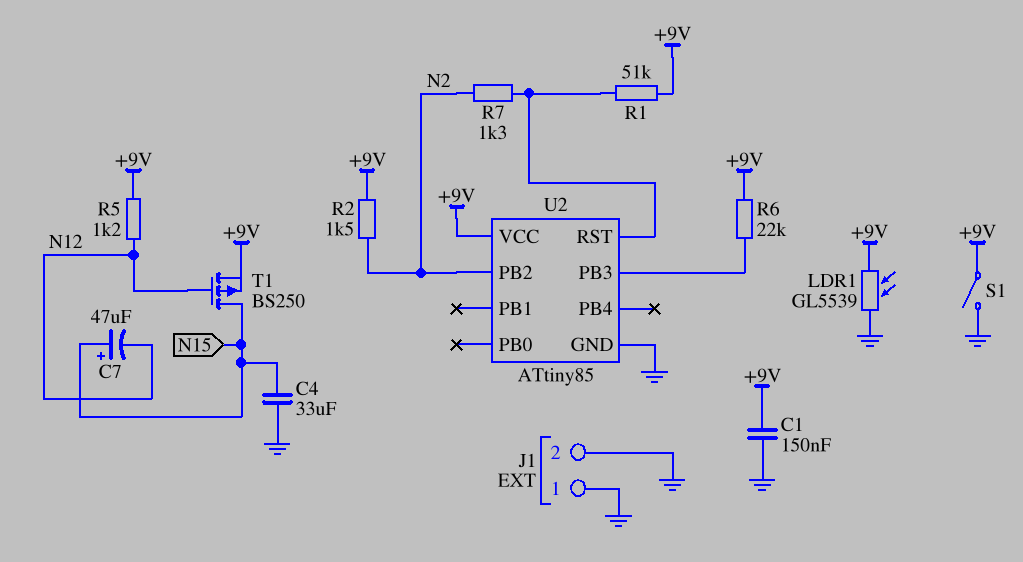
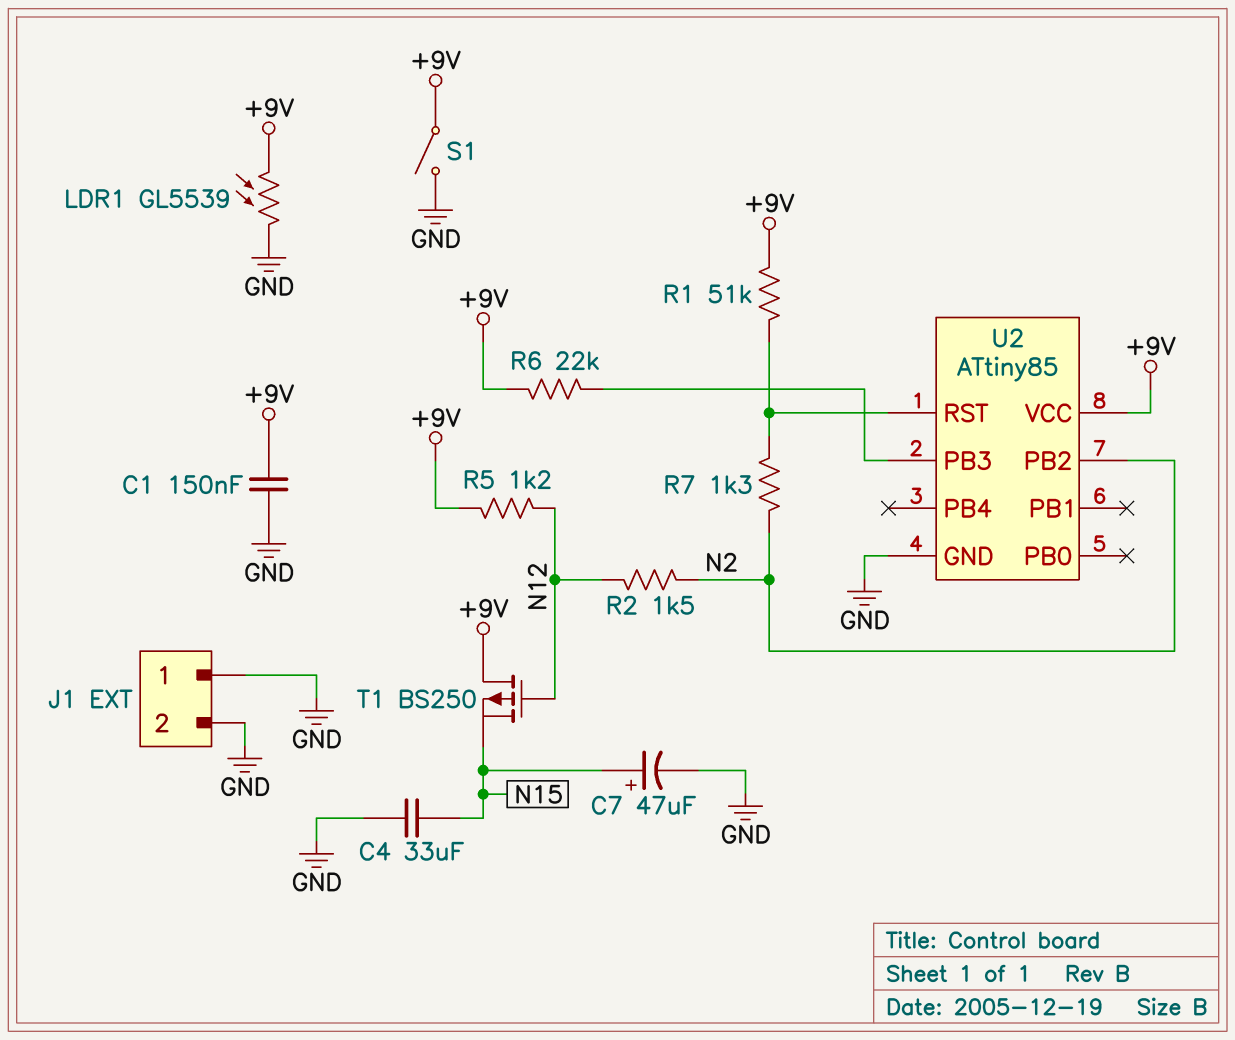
C7: 47uF (plus N15, minus N12) -> 47uF (plus N15, minus GND)
R2: 1.5k (+9V, N2) -> 1.5k (N2, N12)
T1: PMOS BS250 (G N12, D N15, S +9V) -> PMOS BS250 (G N12, D +9V, S N15)

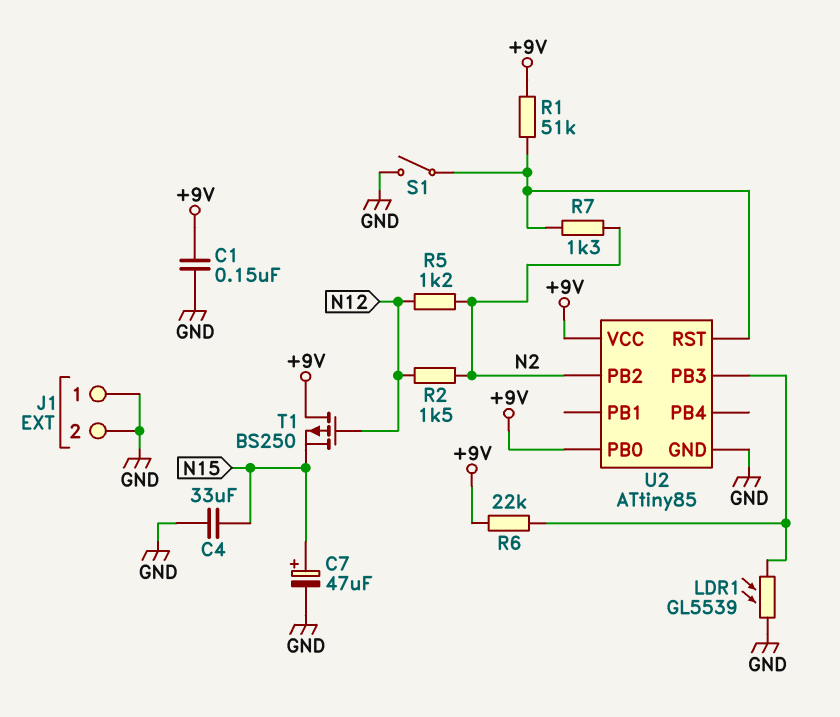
LDR1: GL5539 (+9V, GND) -> GL5539 (GND, U2/PB3)
R5: 1.2k (+9V, N12) -> 1.2k (N2, N12)
S1: switch (+9V, GND) -> switch (GND, U2/RST)
U2 pin PB0: none -> +9V

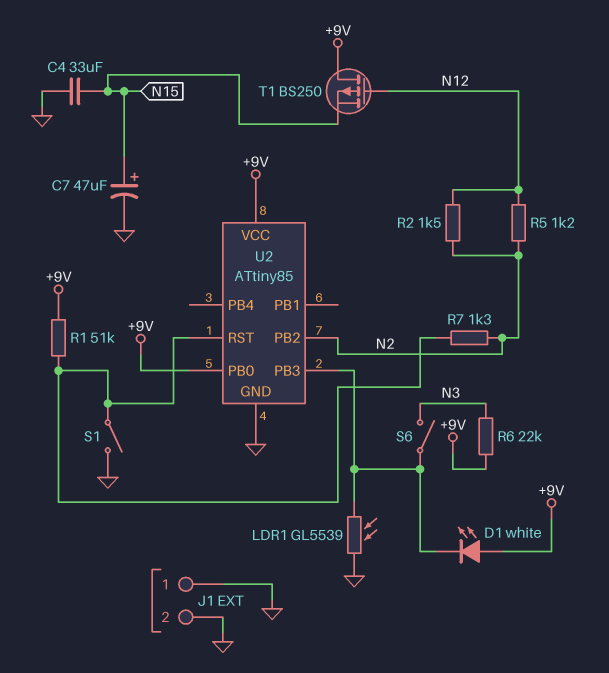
C1: 150nF (+9V, GND) -> none
D1: none -> LED white (A +9V, K U2/PB3)
R6: 22k (+9V, U2/PB3) -> 22k (+9V, N3)
S6: none -> switch (N3, U2/PB3)

